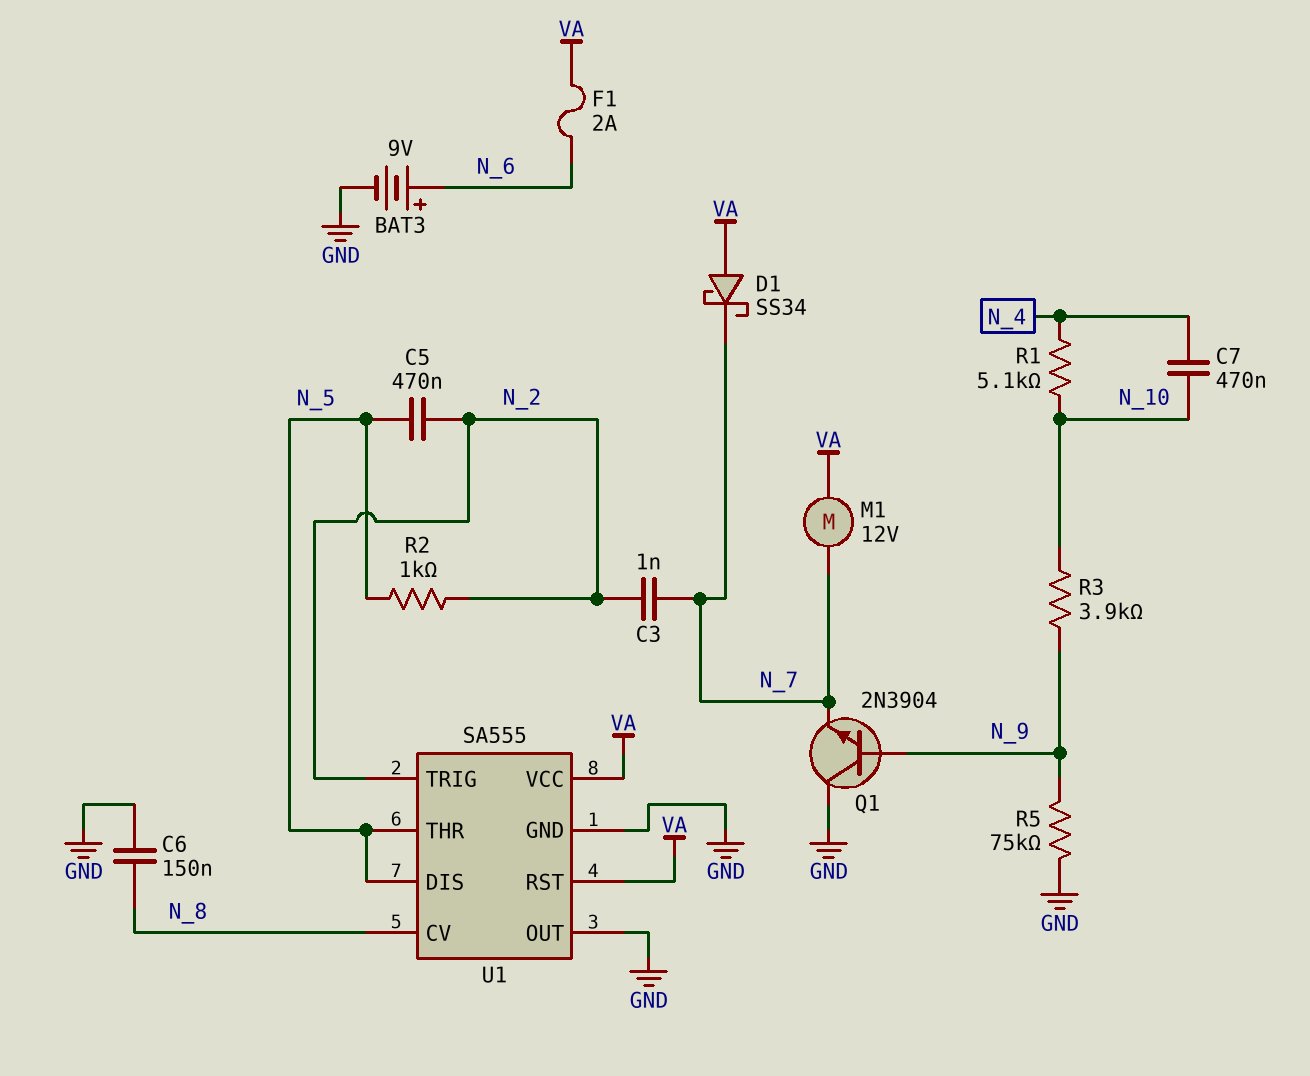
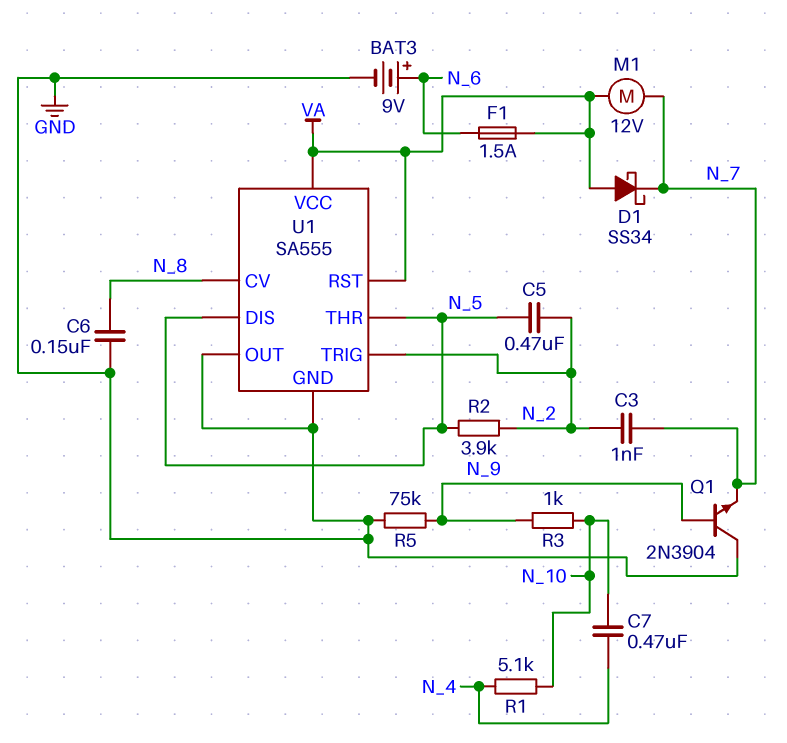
F1: 2A (N_6, VA) -> 1.5A (N_6, VA)
R2: 1k (N_2, N_5) -> 3.9k (N_2, N_5)
R3: 3.9k (N_9, N_10) -> 1k (N_9, N_10)

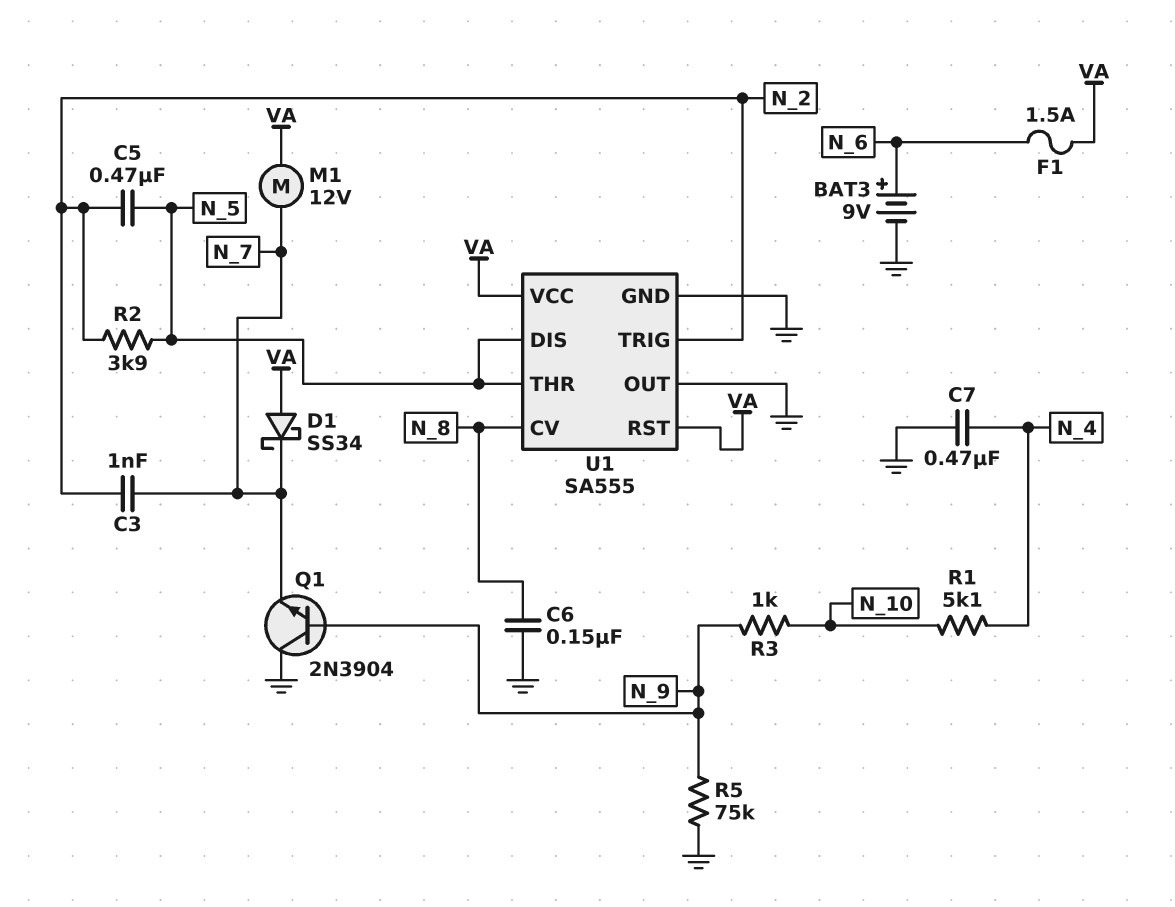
C7: 470nF (N_4, N_10) -> 470nF (GND, N_4)

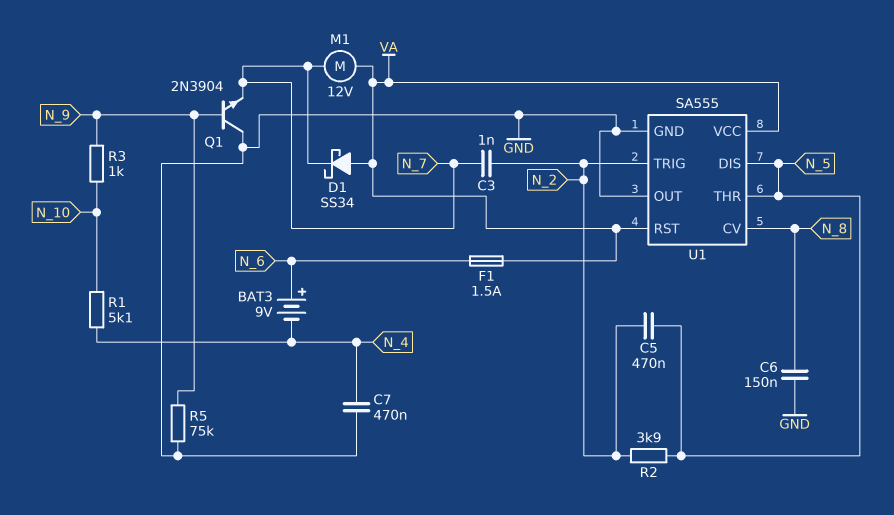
BAT3: 9V (plus N_6, minus GND) -> 9V (plus N_6, minus N_4)

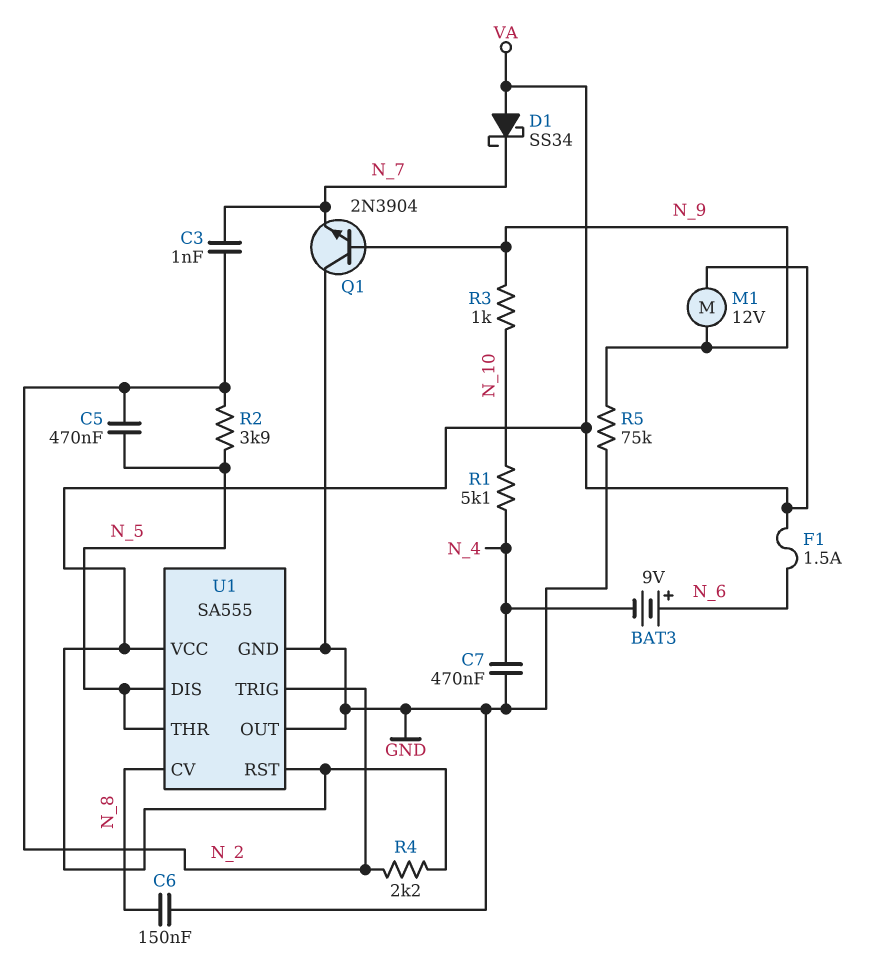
M1: motor 12V (N_7, VA) -> motor 12V (N_9, VA)
R4: none -> 2.2k (N_2, VA)

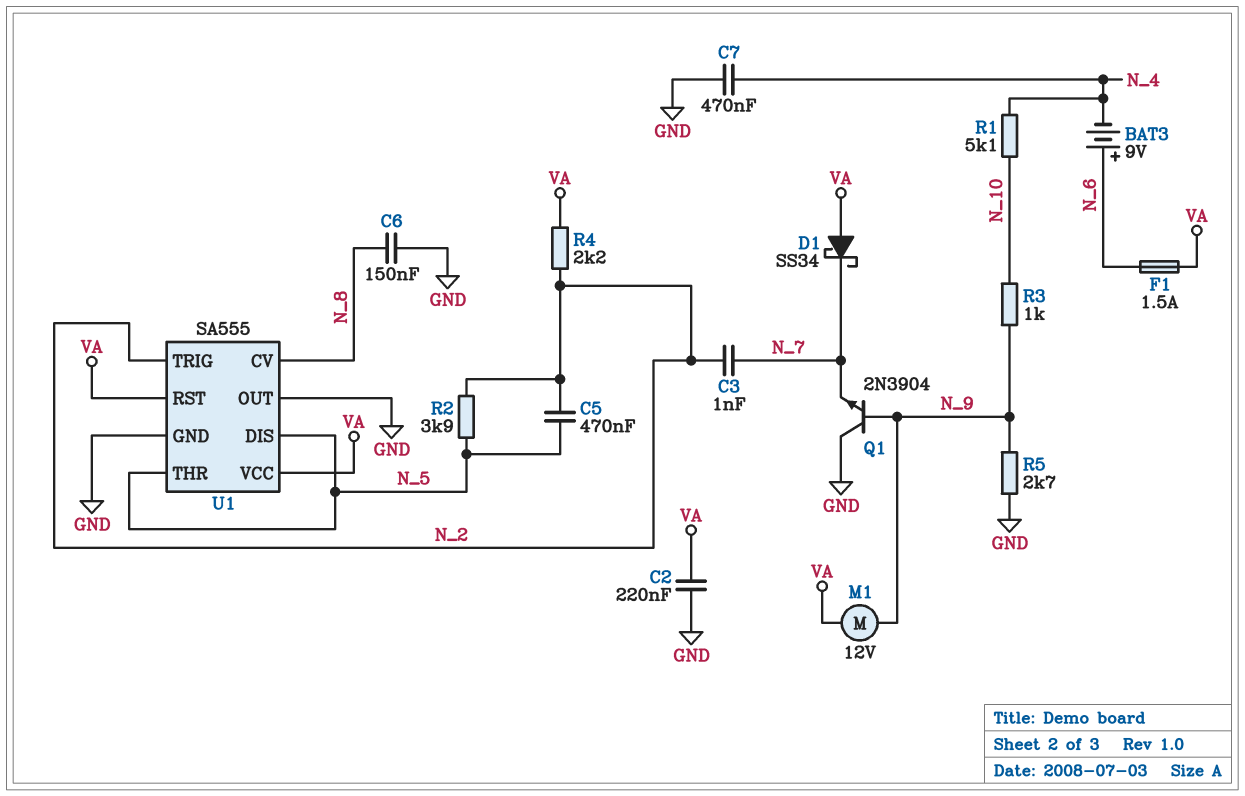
C2: none -> 220nF (GND, VA)
R5: 75k (GND, N_9) -> 2.7k (GND, N_9)

